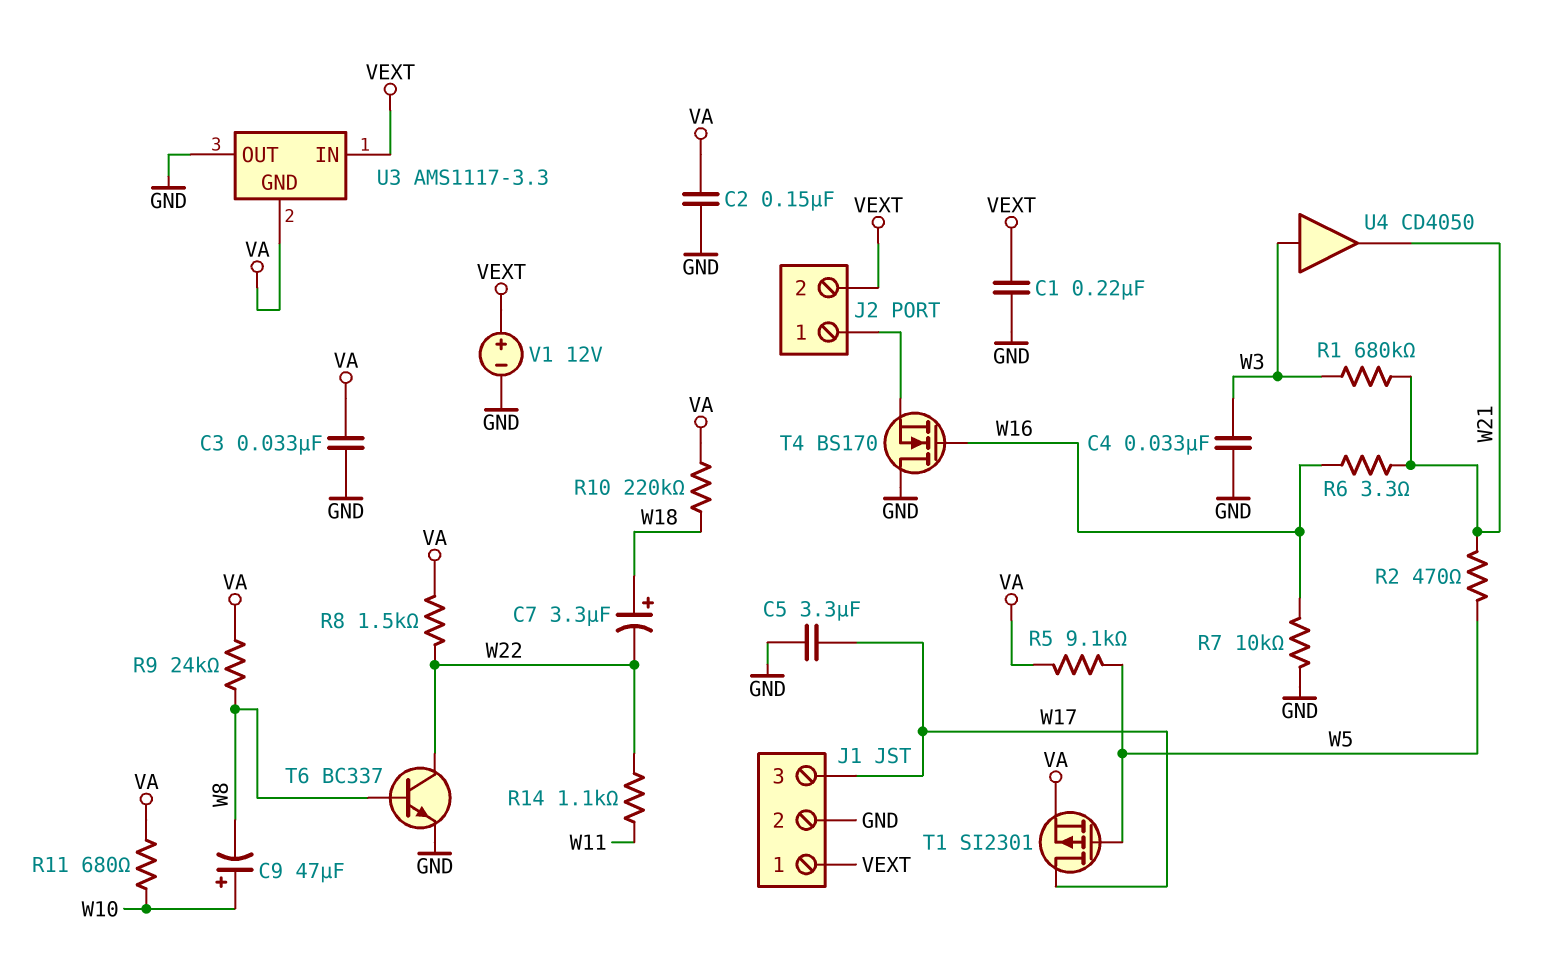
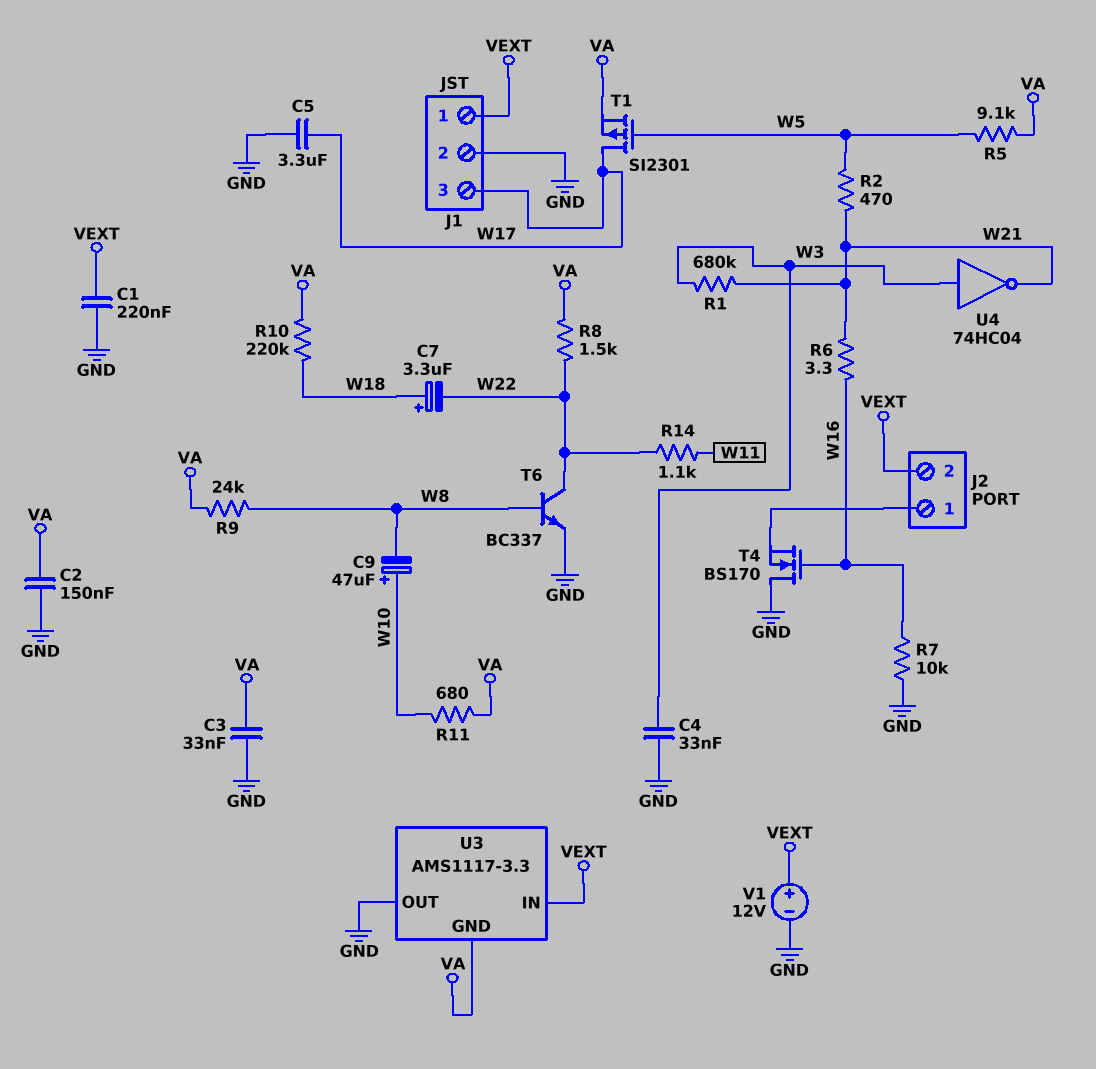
U4: buffer CD4050 (in W3, out W21) -> NOT 74HC04 (in W3, out W21)

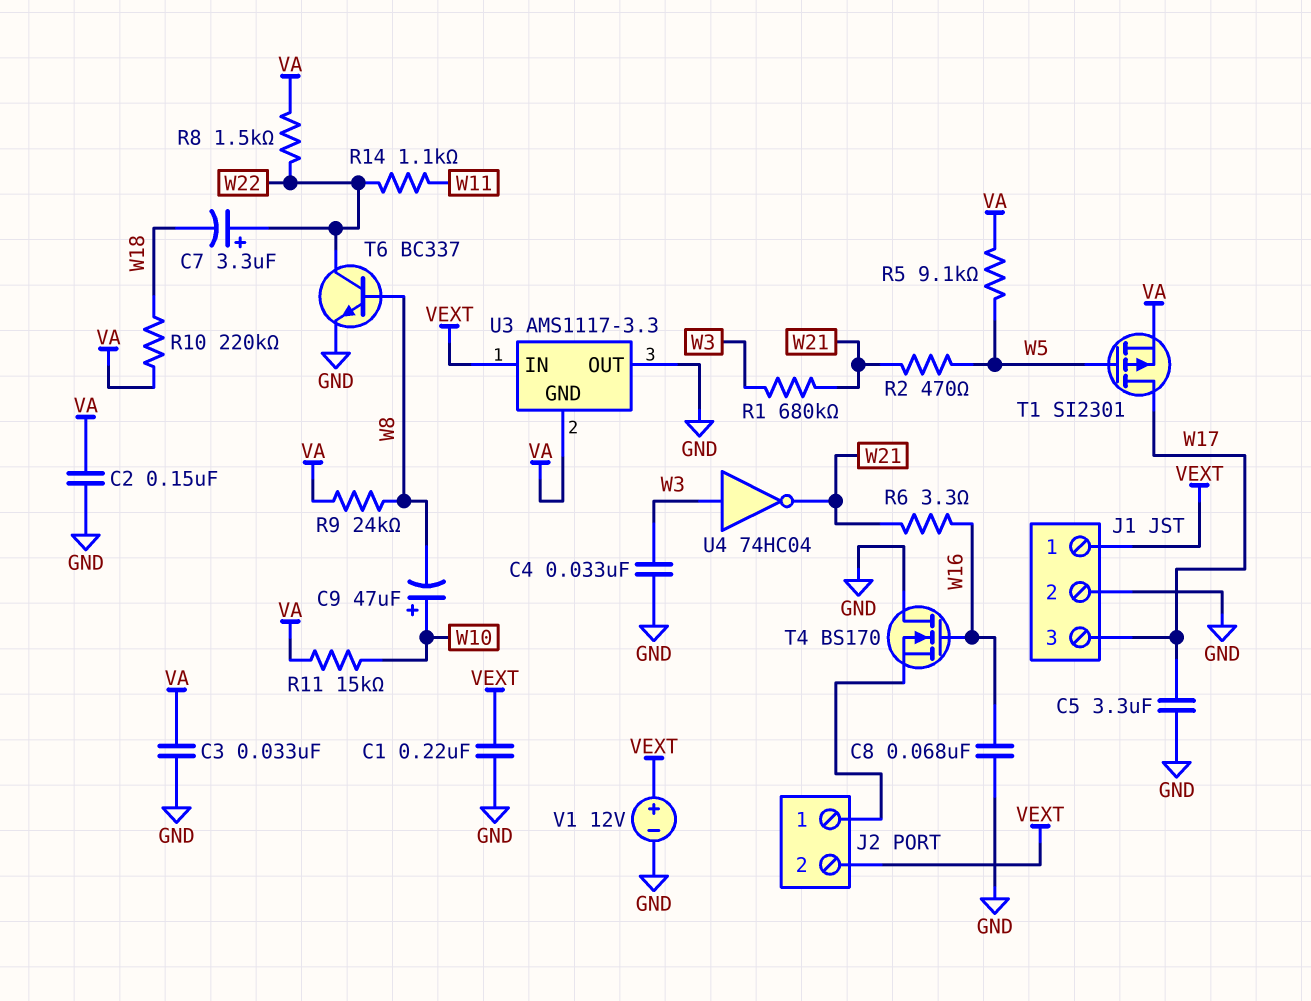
C7: 3.3uF (plus W18, minus W22) -> 3.3uF (plus W22, minus W18)
C8: none -> 68nF (GND, W16)
R7: 10k (GND, W16) -> none
R11: 680 (VA, W10) -> 15k (VA, W10)

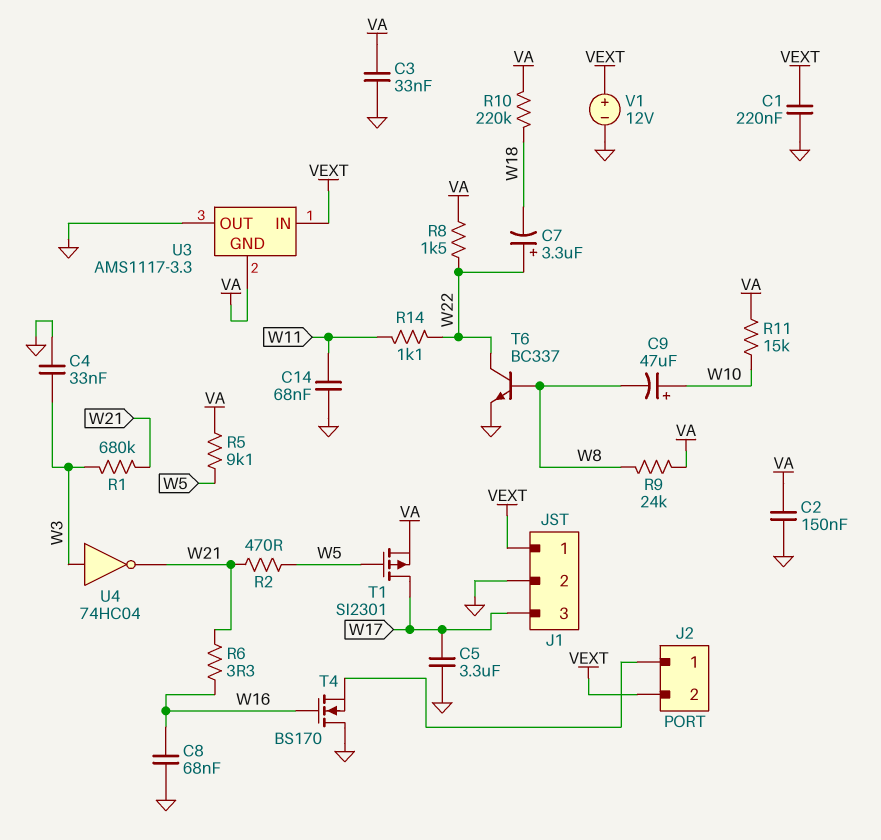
C14: none -> 68nF (GND, W11)

